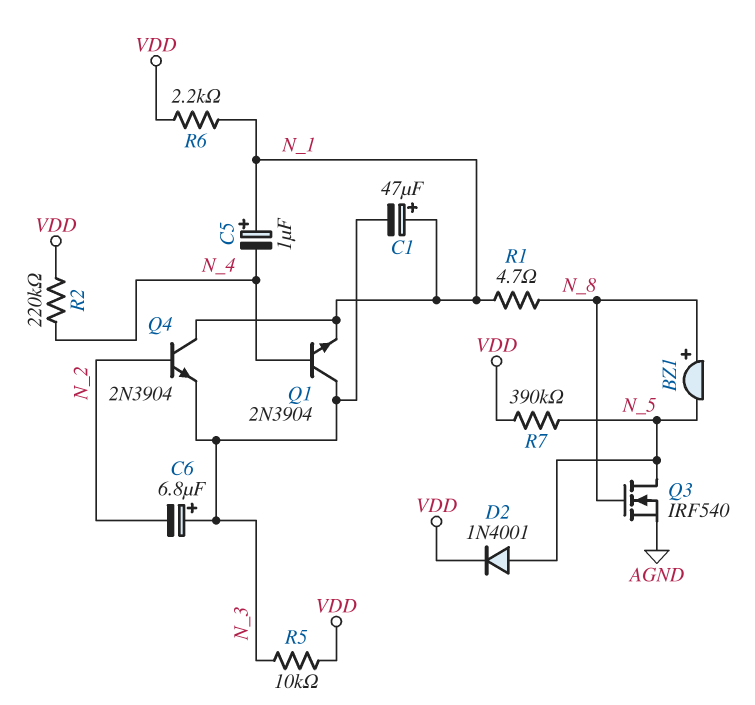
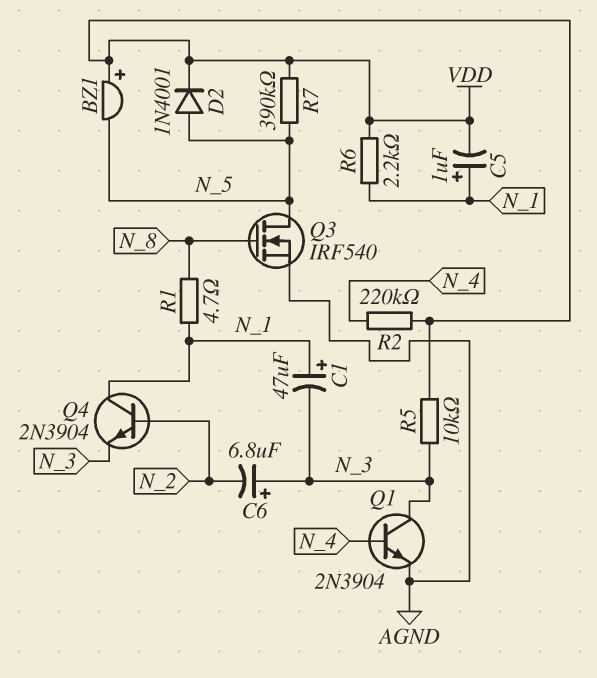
BZ1: buzzer (plus N_8, minus N_5) -> buzzer (plus VDD, minus N_5)
C5: 1uF (plus N_1, minus N_4) -> 1uF (plus N_1, minus VDD)
Q1: NPN 2N3904 (B N_4, C N_3, E N_1) -> NPN 2N3904 (B N_4, C N_3, E AGND)

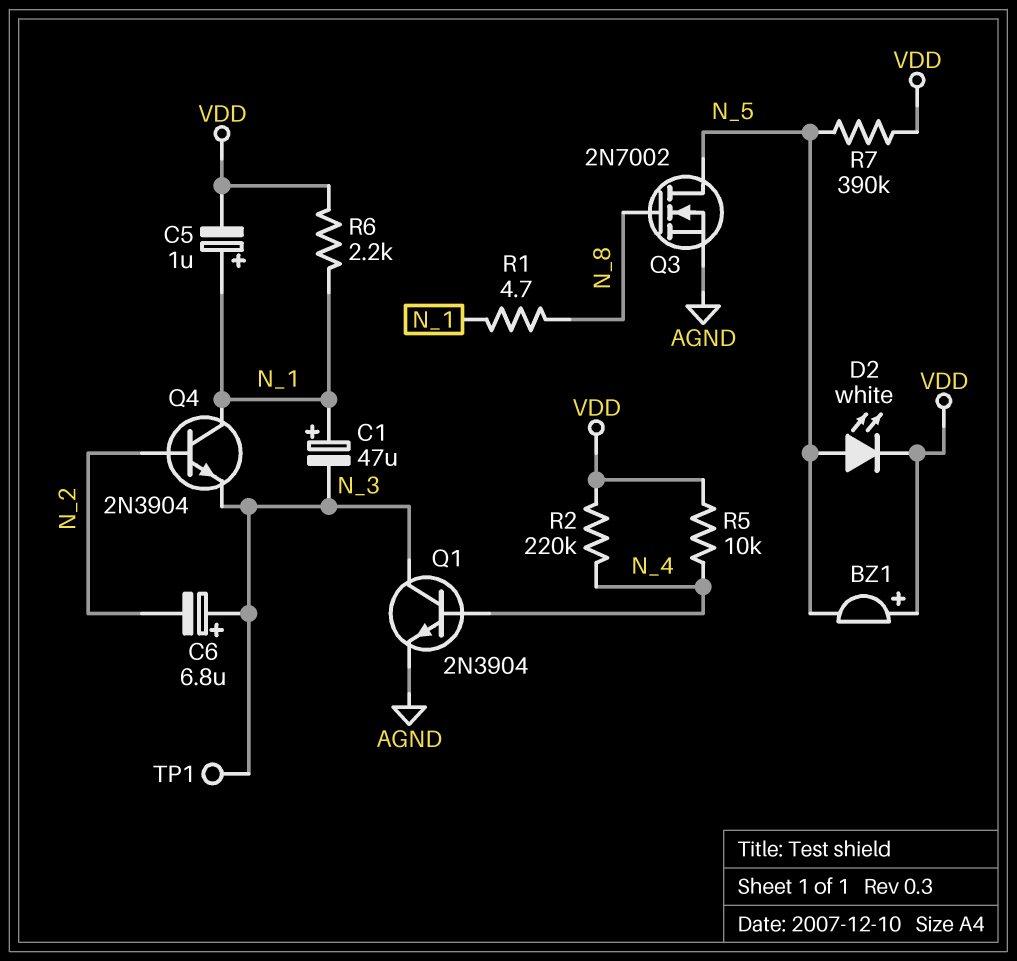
D2: diode 1N4001 (A N_5, K VDD) -> LED white (A N_5, K VDD)
Q3: NMOS IRF540 (G N_8, D N_5, S AGND) -> NMOS 2N7002 (G N_8, D N_5, S AGND)
R5: 10k (N_3, VDD) -> 10k (N_4, VDD)
TP1: none -> test point (N_3)

